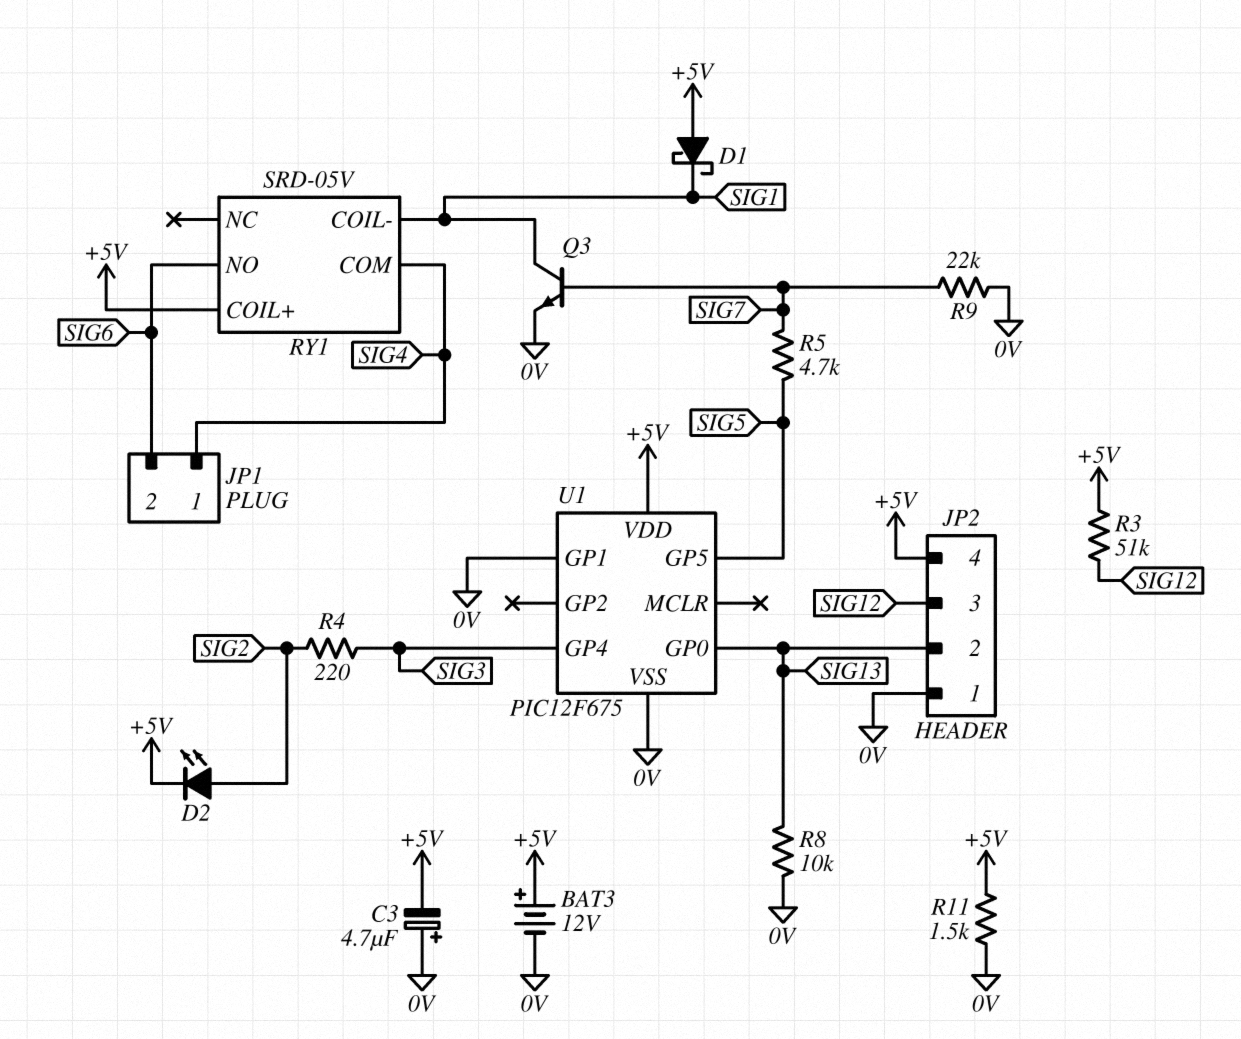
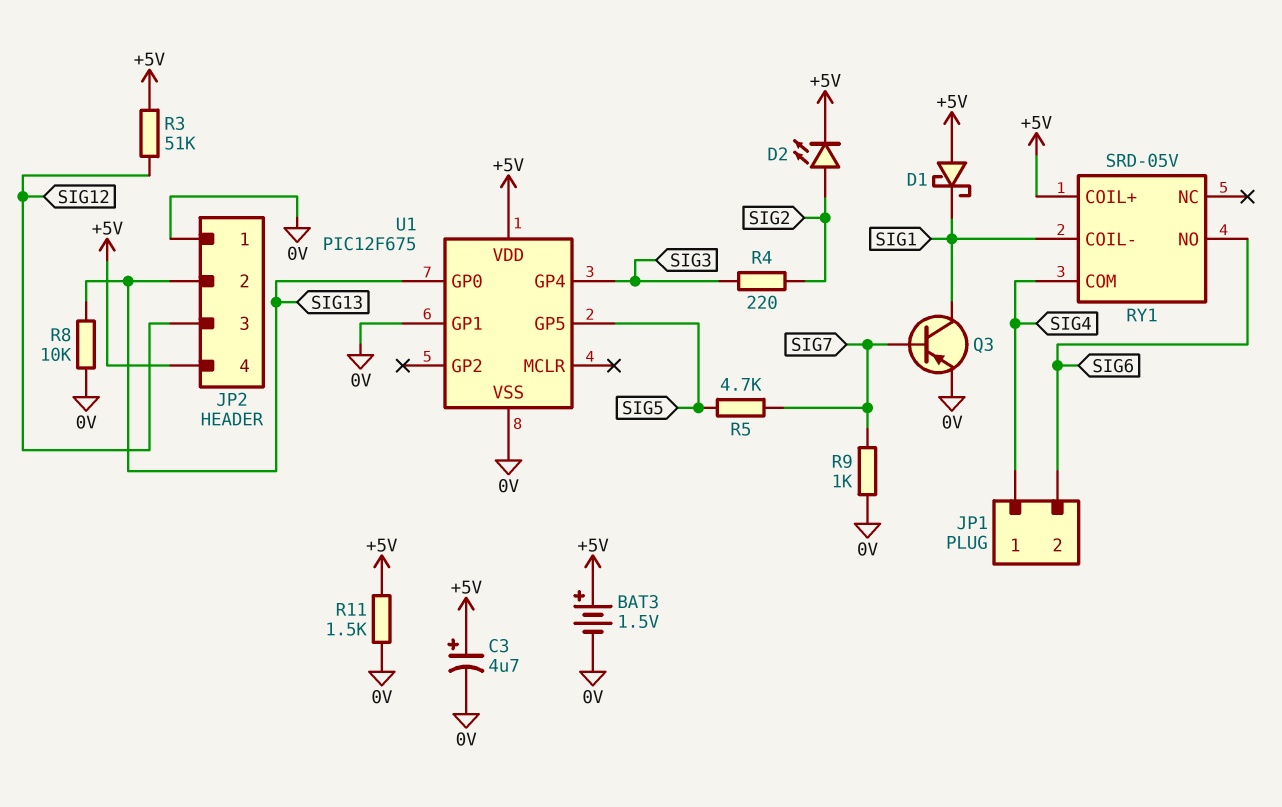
BAT3: 12V (plus +5V, minus 0V) -> 1.5V (plus +5V, minus 0V)
C3: 4.7uF (plus 0V, minus +5V) -> 4.7uF (plus +5V, minus 0V)
Q3: NPN (B SIG7, C SIG1, E 0V) -> PNP (B SIG7, C SIG1, E 0V)
R9: 22k (0V, SIG7) -> 1k (0V, SIG7)

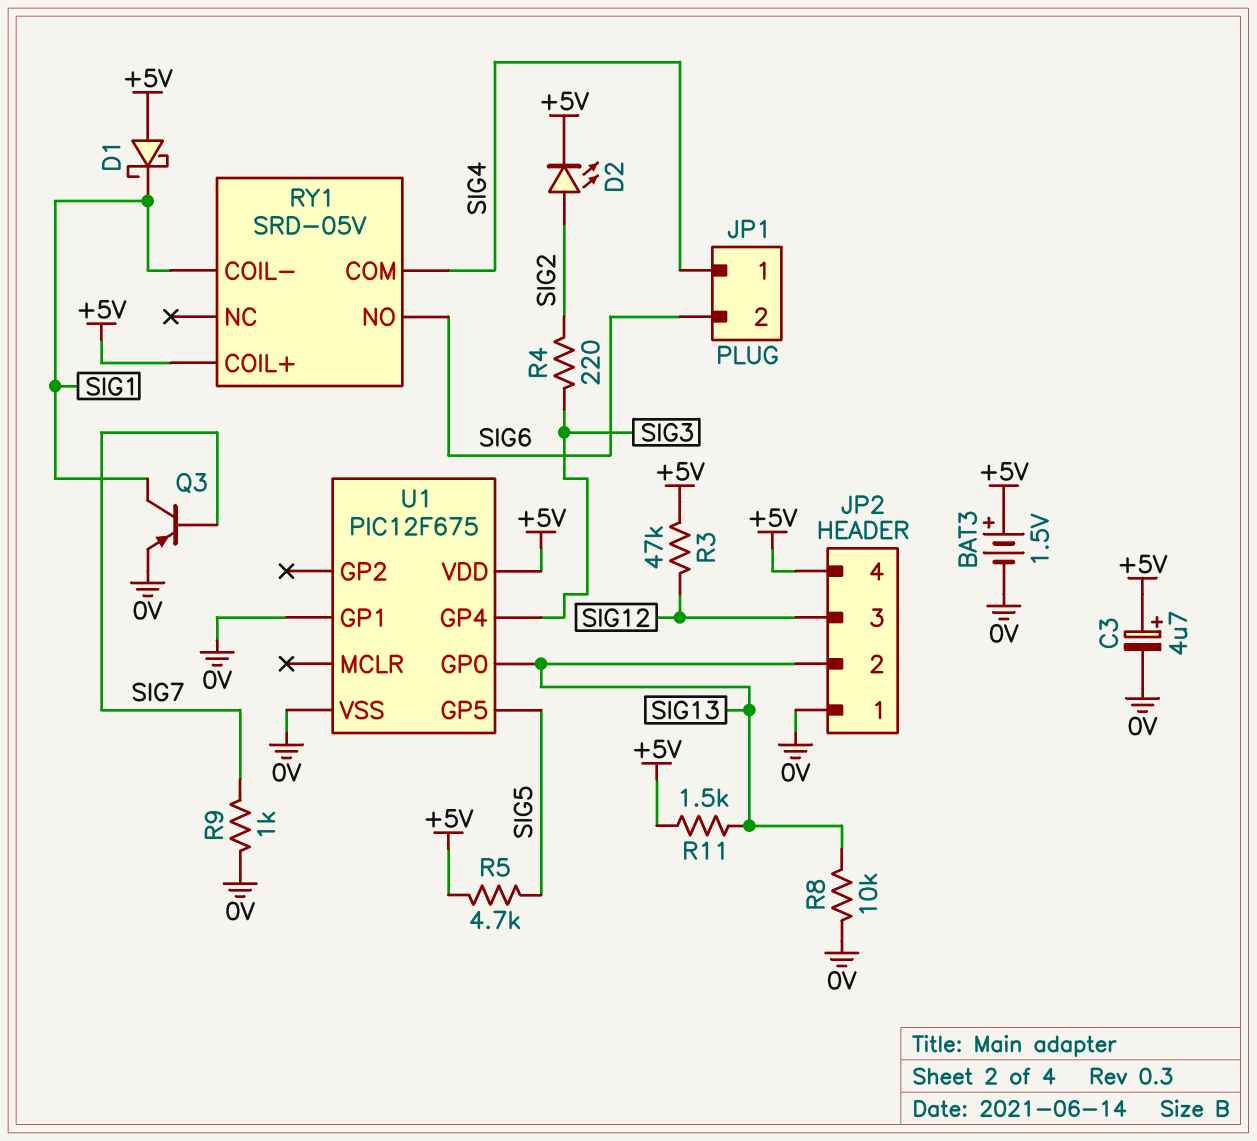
R3: 51k (+5V, SIG12) -> 47k (+5V, SIG12)
R5: 4.7k (SIG5, SIG7) -> 4.7k (+5V, SIG5)
R11: 1.5k (+5V, 0V) -> 1.5k (+5V, SIG13)

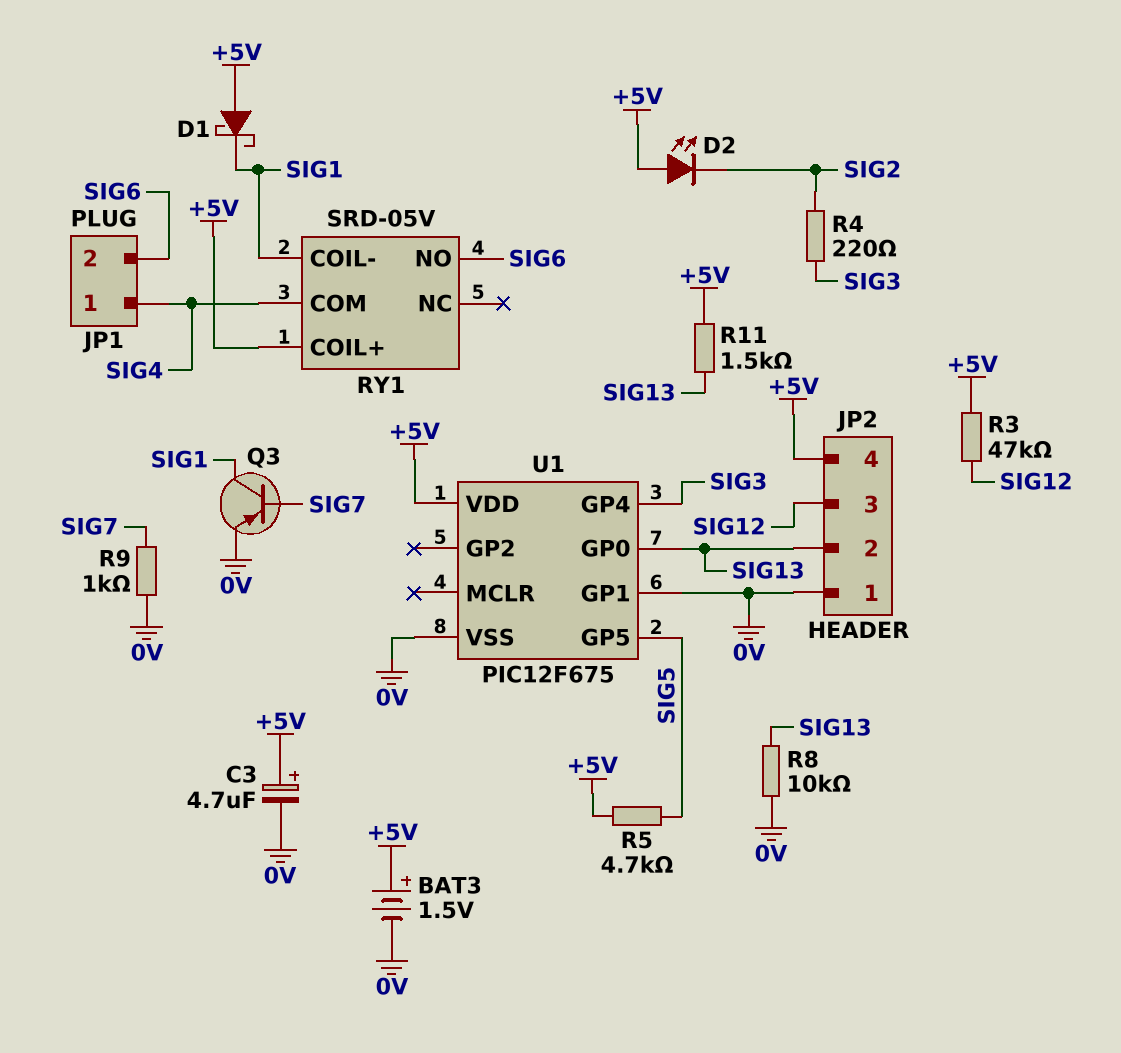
D2: LED (A SIG2, K +5V) -> LED (A +5V, K SIG2)

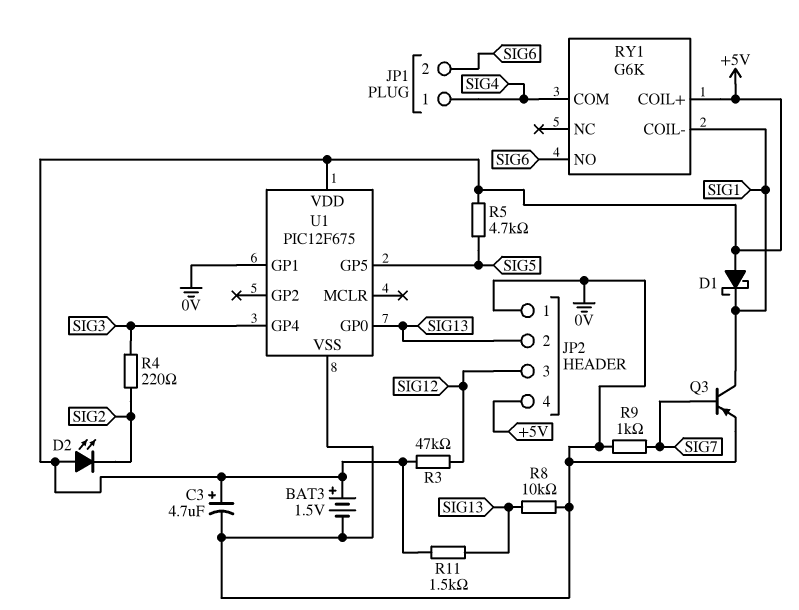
RY1: SRD-05V -> G6K

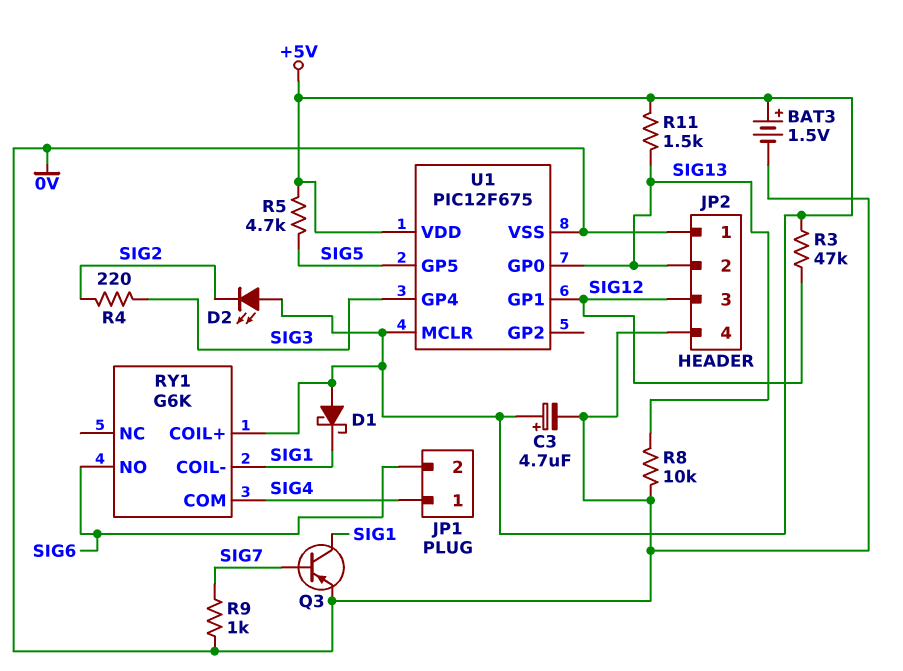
JP2 pin 4: +5V -> 0V
U1 pin GP1: 0V -> SIG12
U1 pin MCLR: none -> +5V

